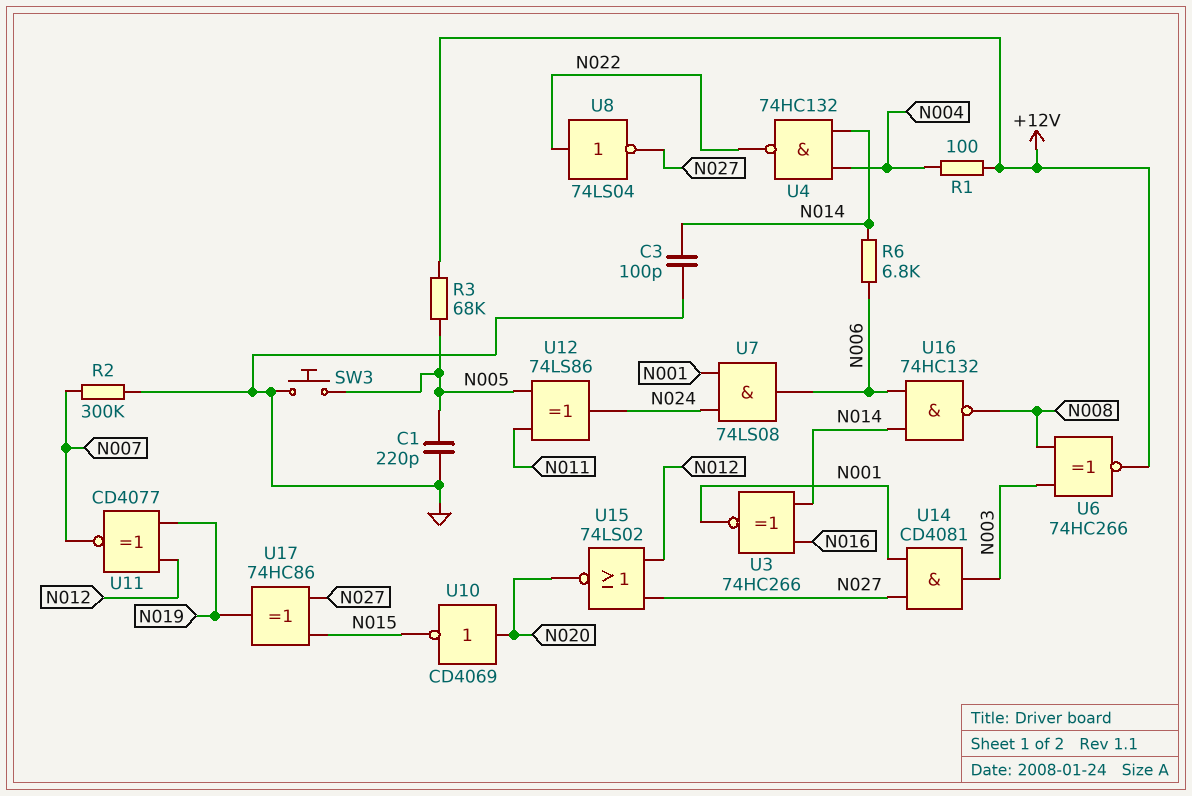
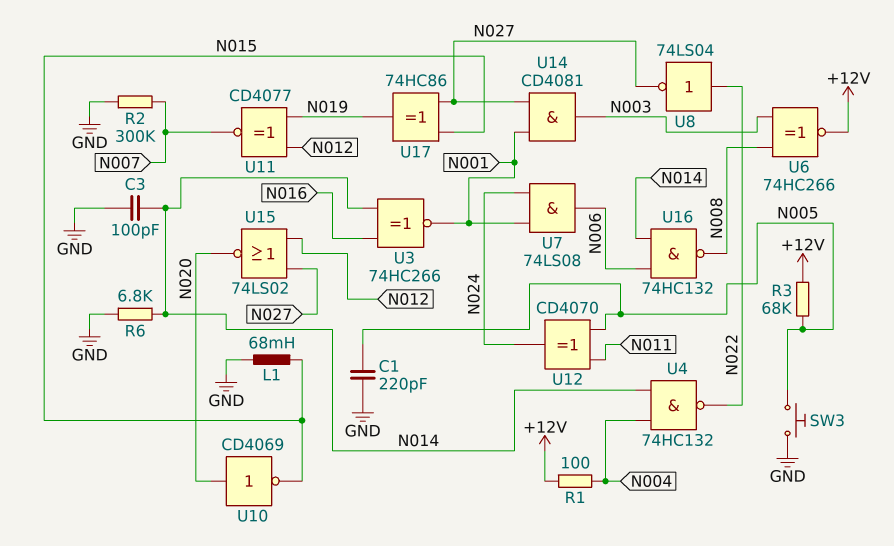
L1: none -> 68mH (GND, N015)
R6: 6.8k (N006, N014) -> 6.8k (GND, N014)
U12: XOR 74LS86 (in N005, in N011, out N024) -> XOR CD4070 (in N005, in N011, out N024)

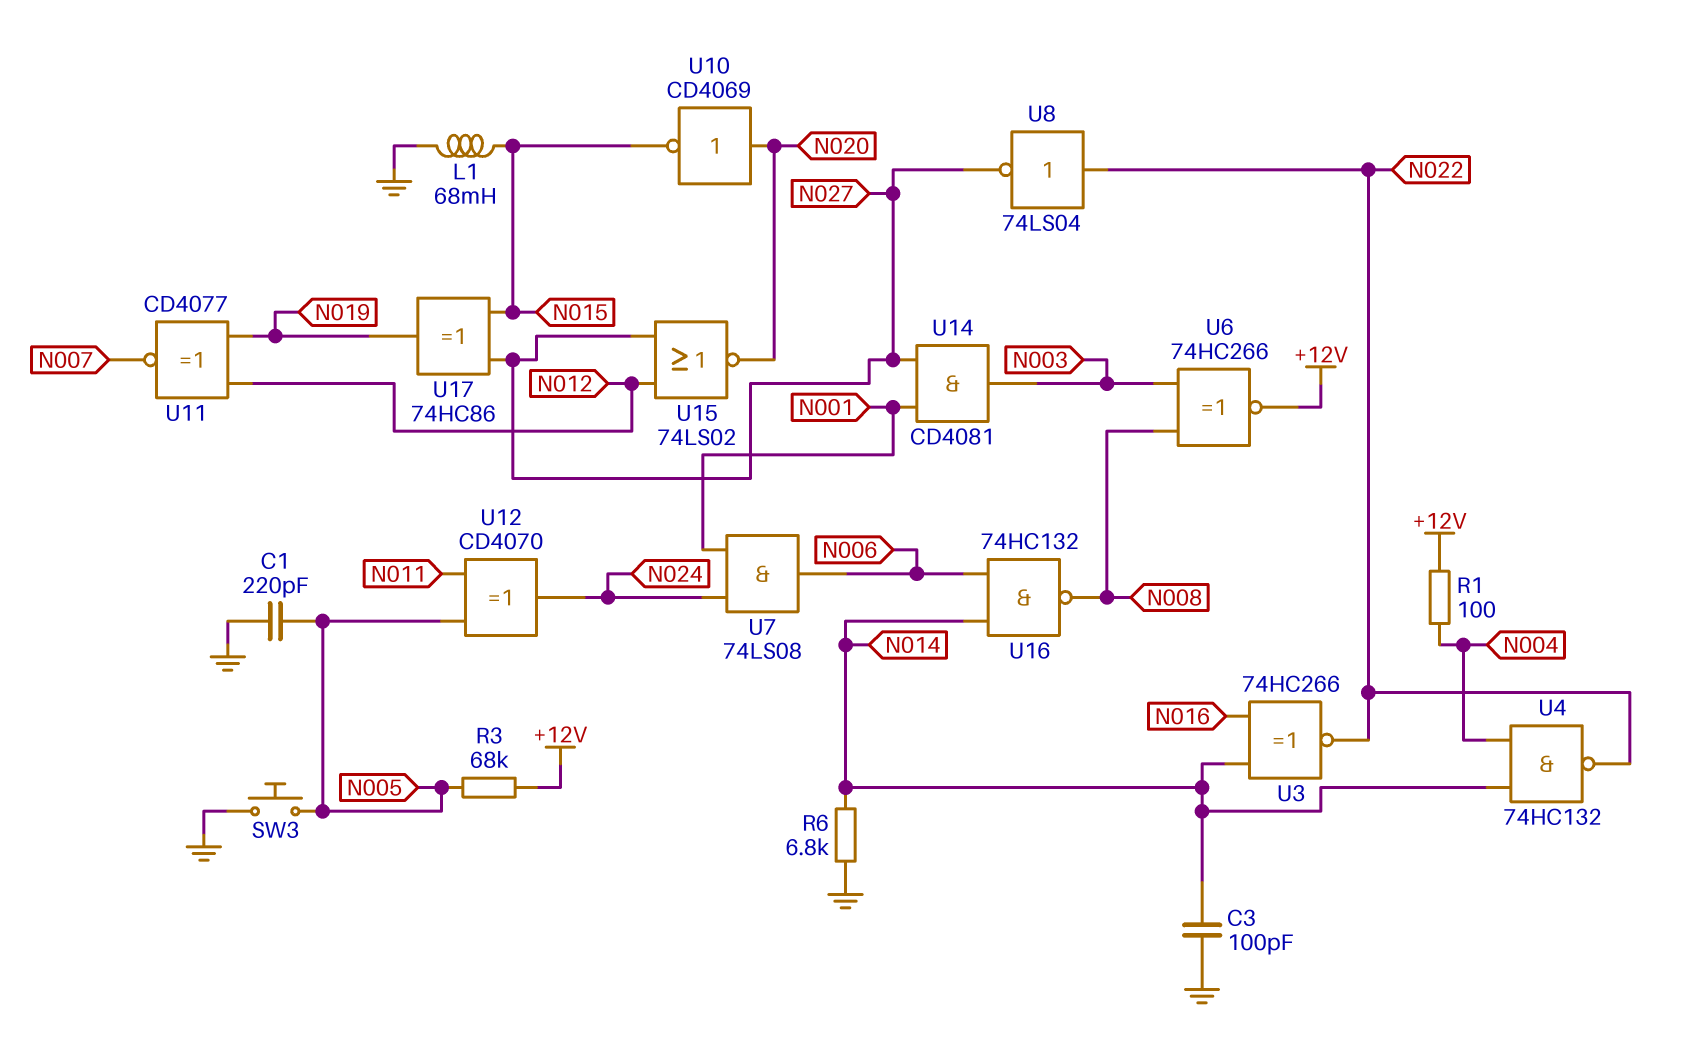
R2: 300k (GND, N007) -> none
U3: XNOR 74HC266 (in N014, in N016, out N001) -> XNOR 74HC266 (in N014, in N016, out N022)

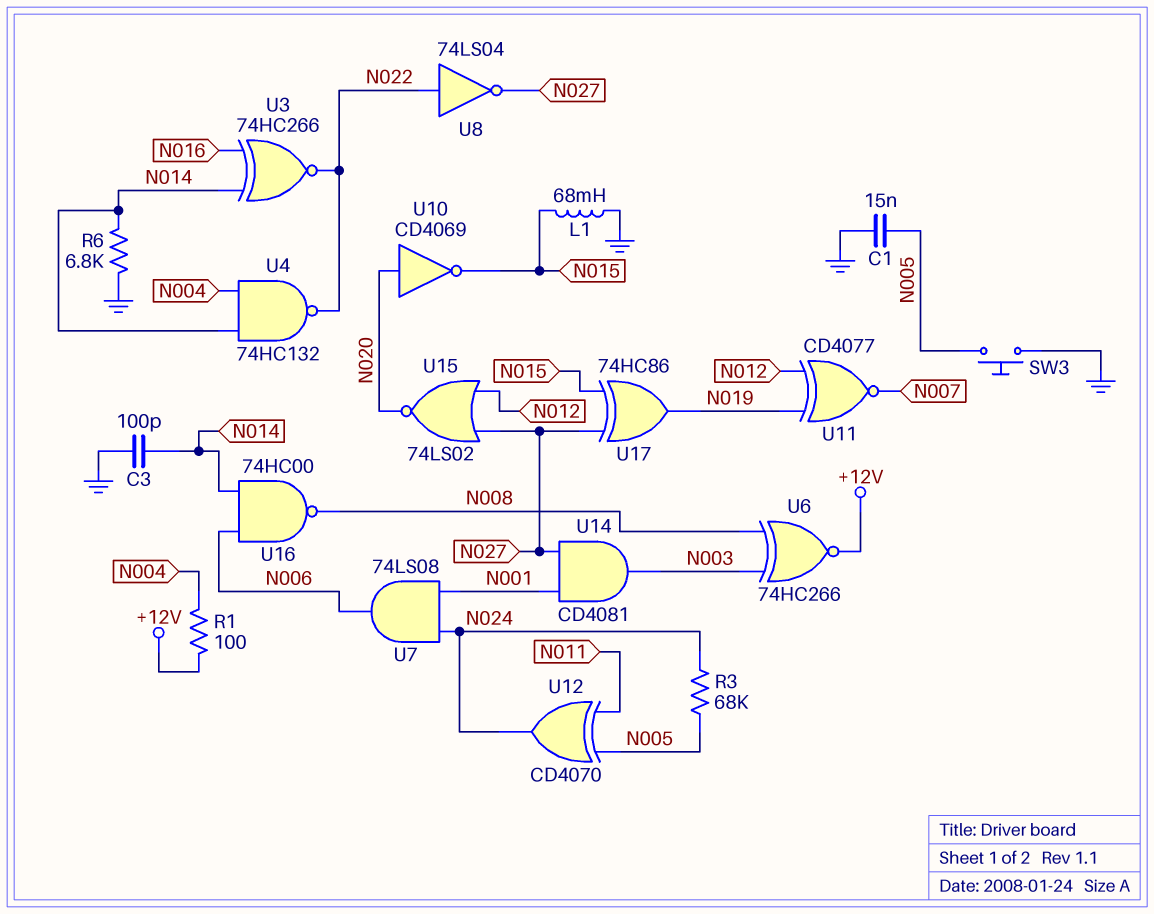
C1: 220pF (GND, N005) -> 15nF (GND, N005)
R3: 68k (+12V, N005) -> 68k (N005, N024)
U16: NAND 74HC132 (in N006, in N014, out N008) -> NAND 74HC00 (in N006, in N014, out N008)

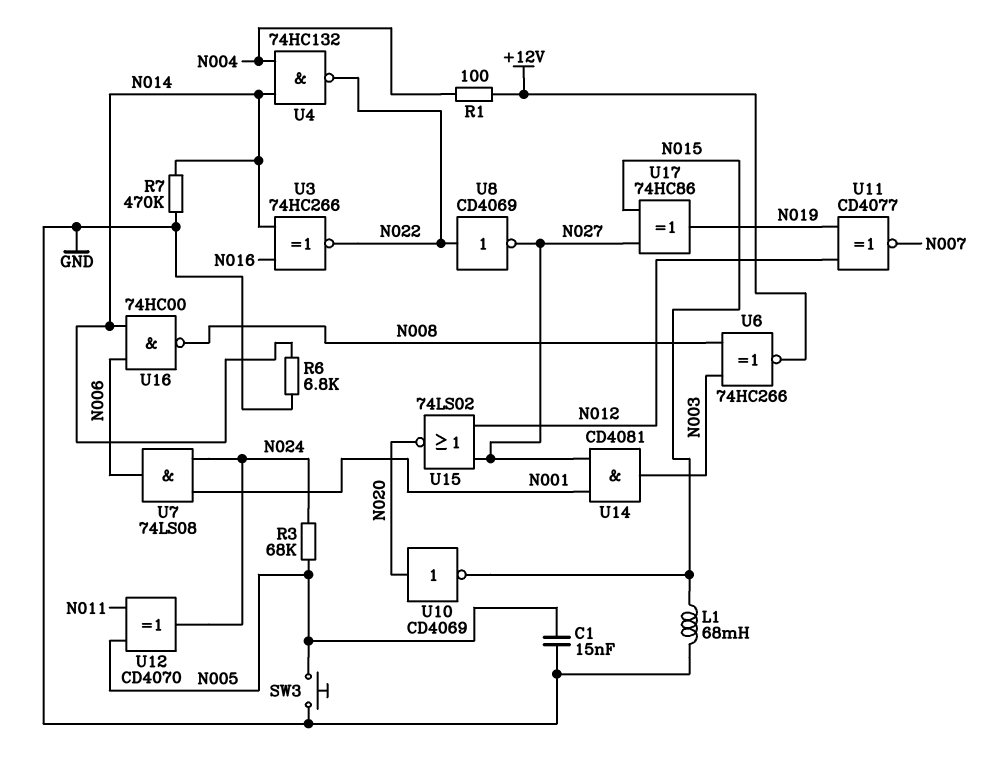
C3: 100pF (GND, N014) -> none
R7: none -> 470k (GND, N014)
U8: NOT 74LS04 (in N022, out N027) -> NOT CD4069 (in N022, out N027)

